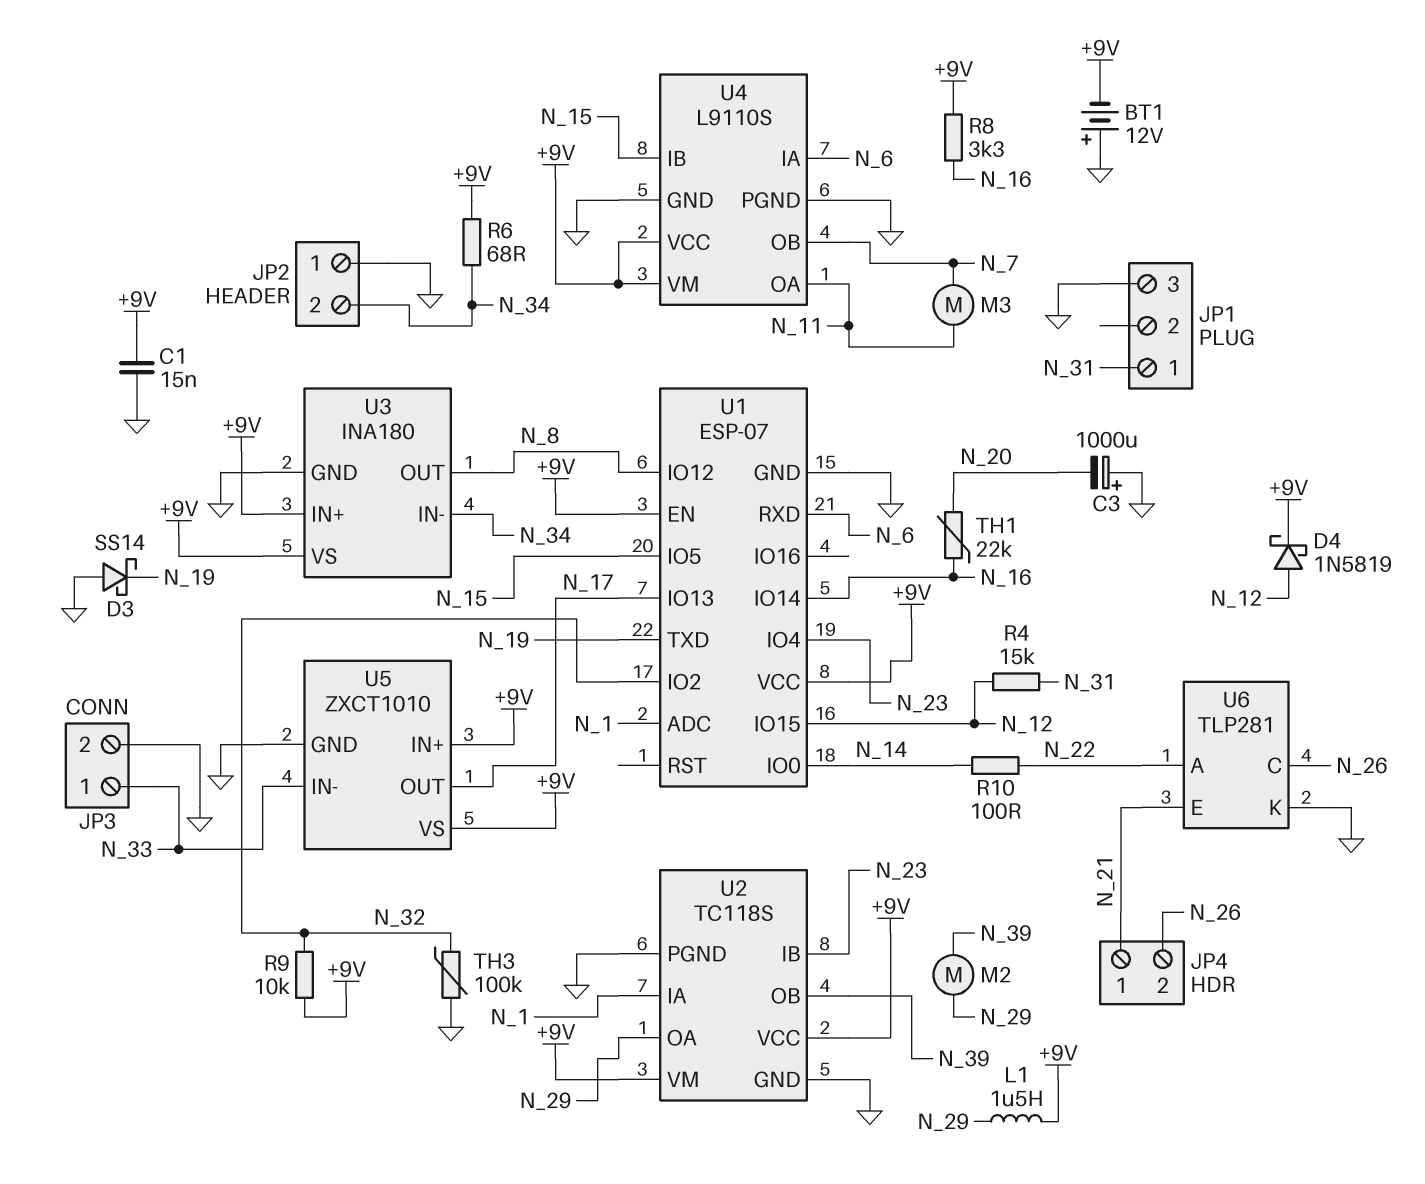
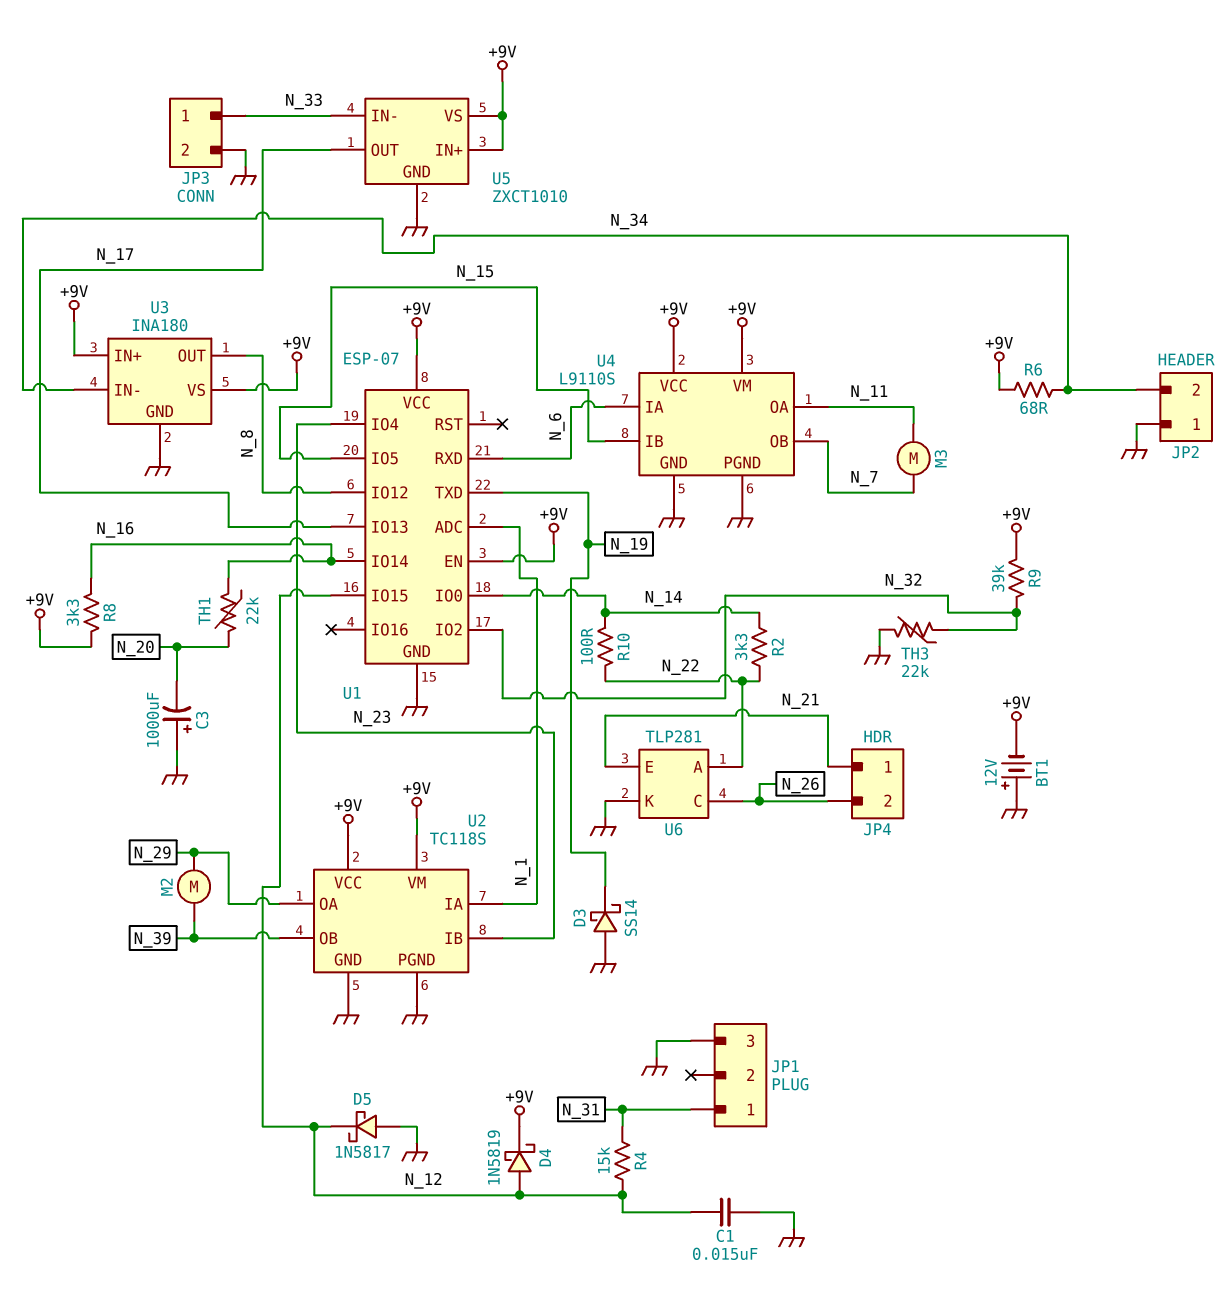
C1: 15nF (+9V, GND) -> 15nF (GND, N_12)
D5: none -> schottky 1N5817 (A GND, K N_12)
L1: 1.5uH (+9V, N_29) -> none
R2: none -> 3.3k (N_14, N_22)
R9: 10k (+9V, N_32) -> 39k (+9V, N_32)
TH3: 100k (GND, N_32) -> 22k (GND, N_32)

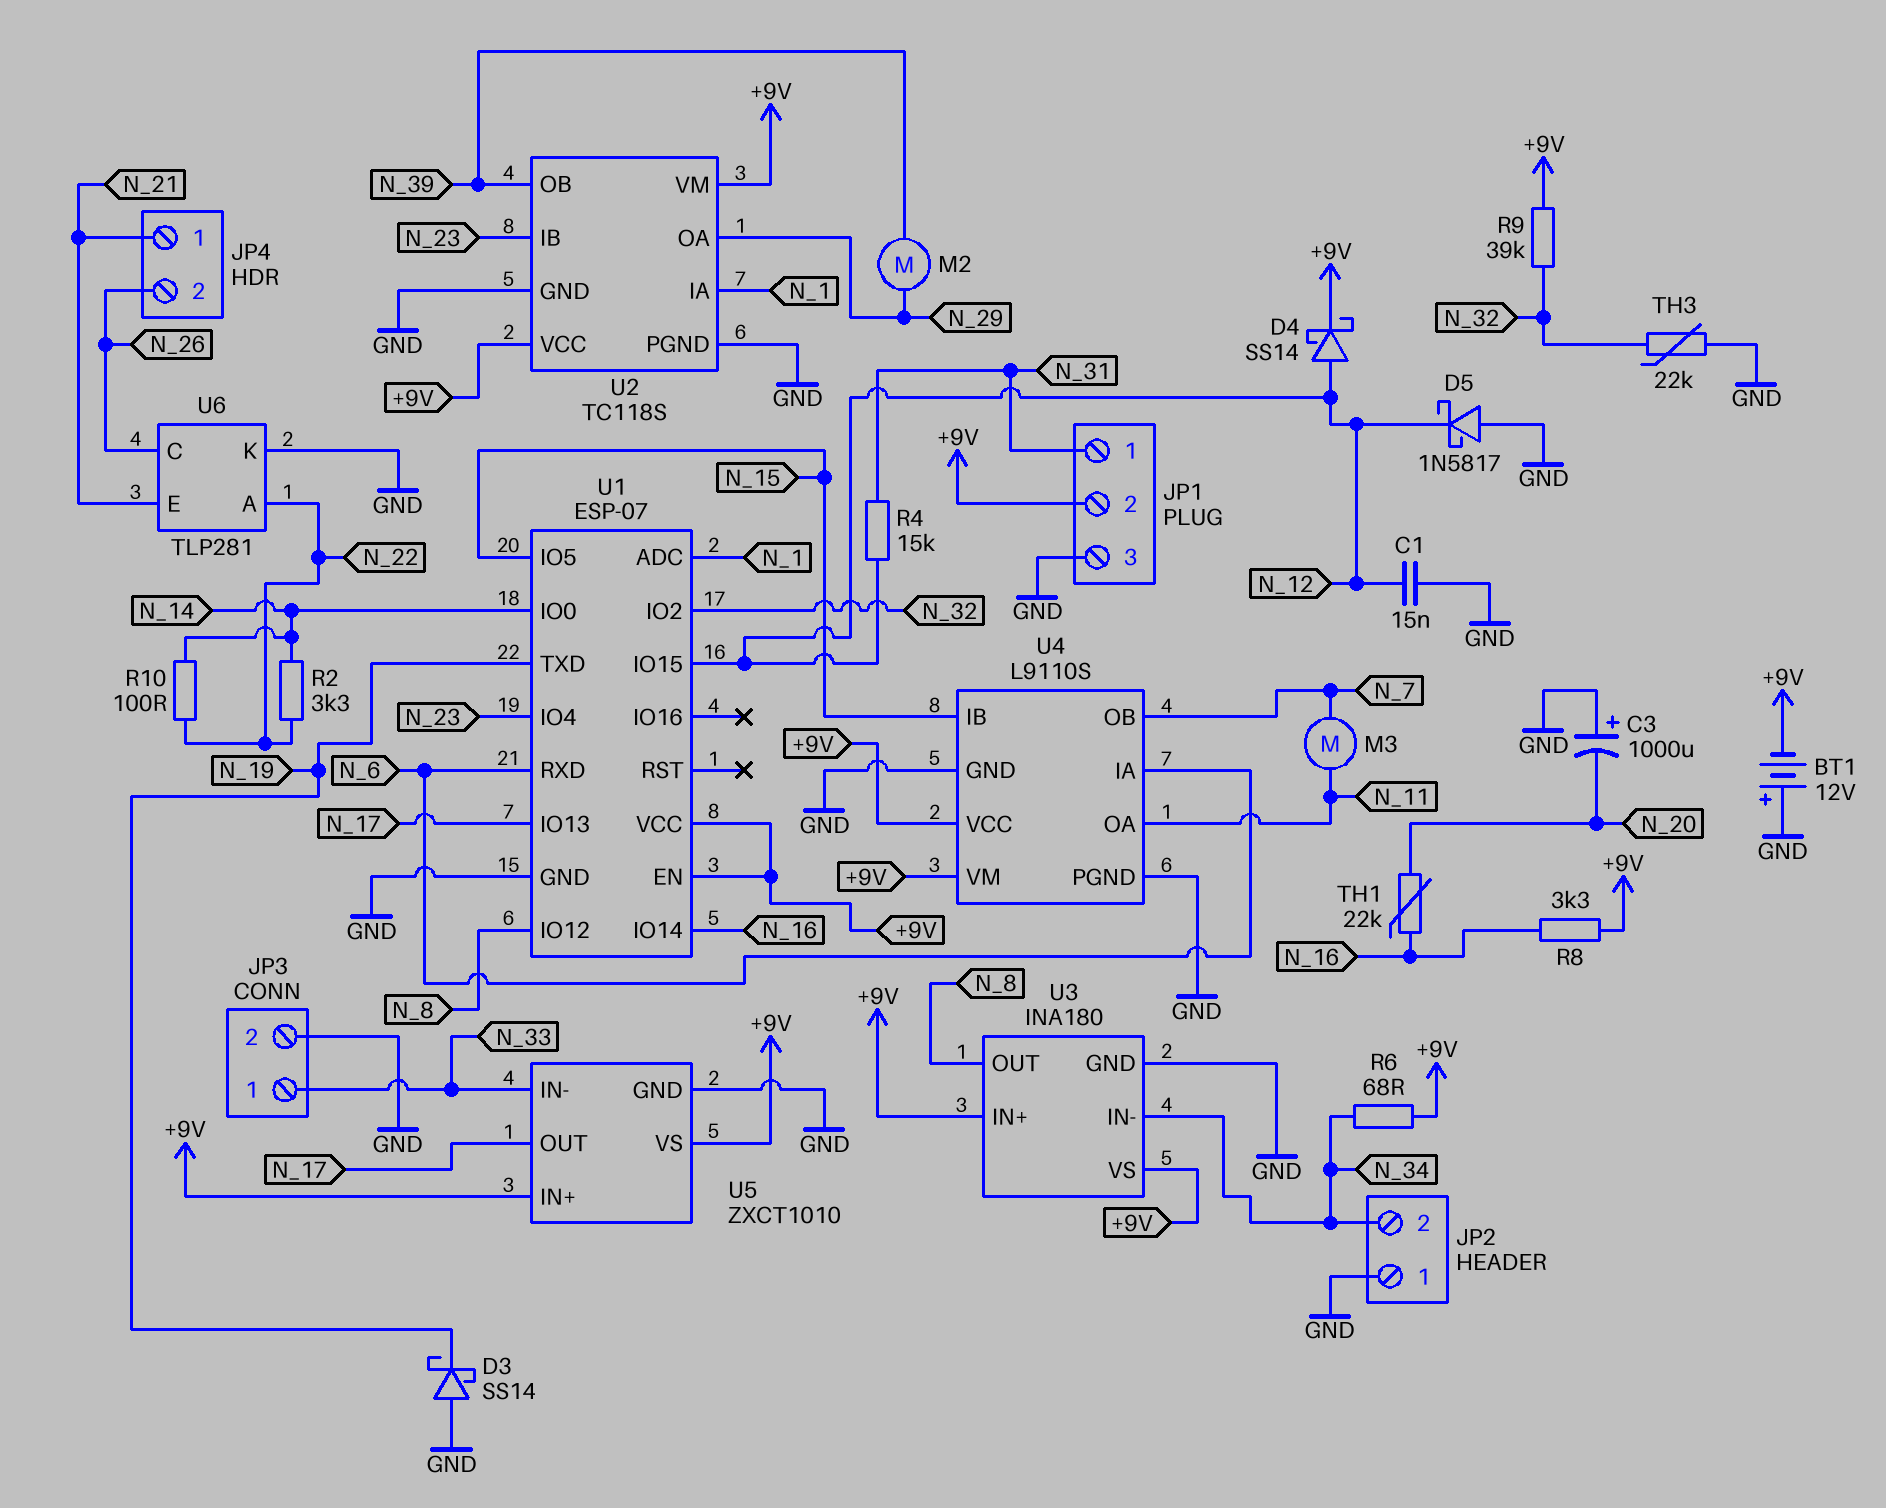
D4: schottky 1N5819 (A N_12, K +9V) -> schottky SS14 (A N_12, K +9V)
JP1 pin 2: none -> +9V

